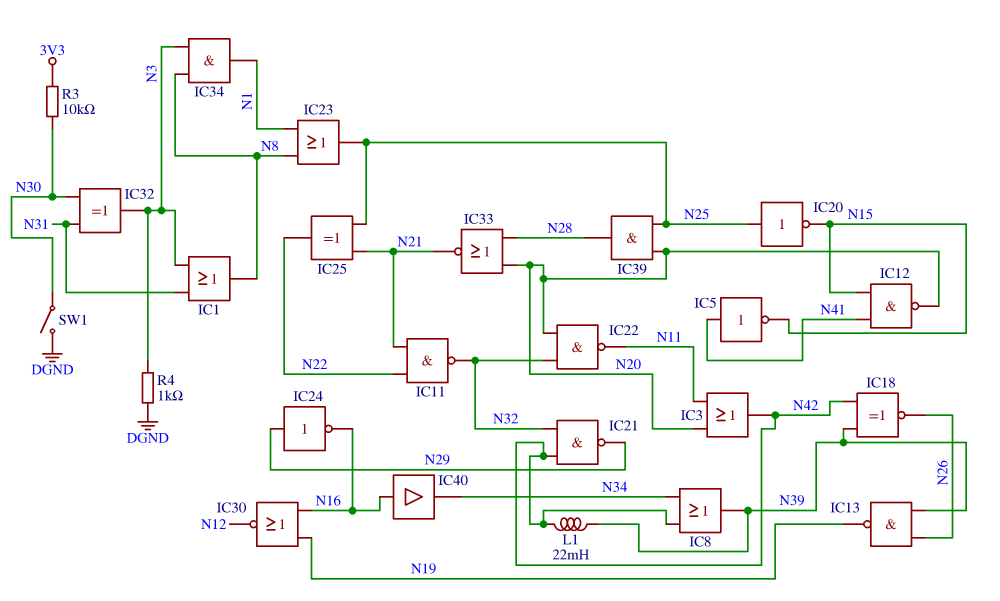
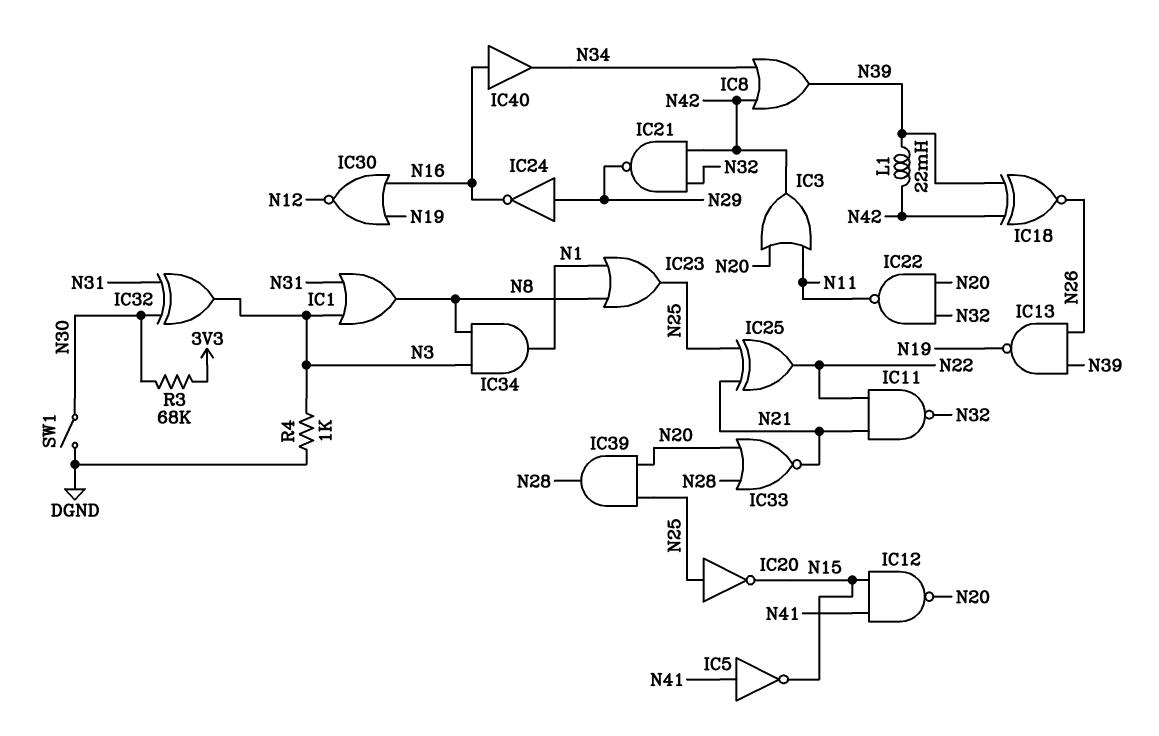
R3: 10k (3V3, N30) -> 68k (3V3, N30)

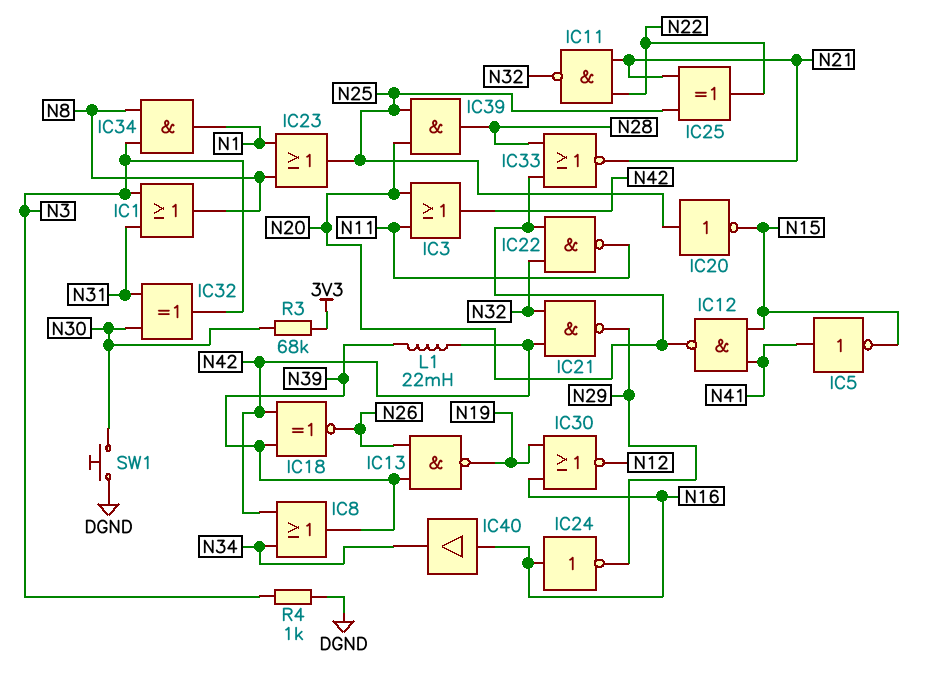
IC24: NOT (in N29, out N16) -> NOT (in N16, out N29)
SW1: switch (DGND, N30) -> button (DGND, N30)

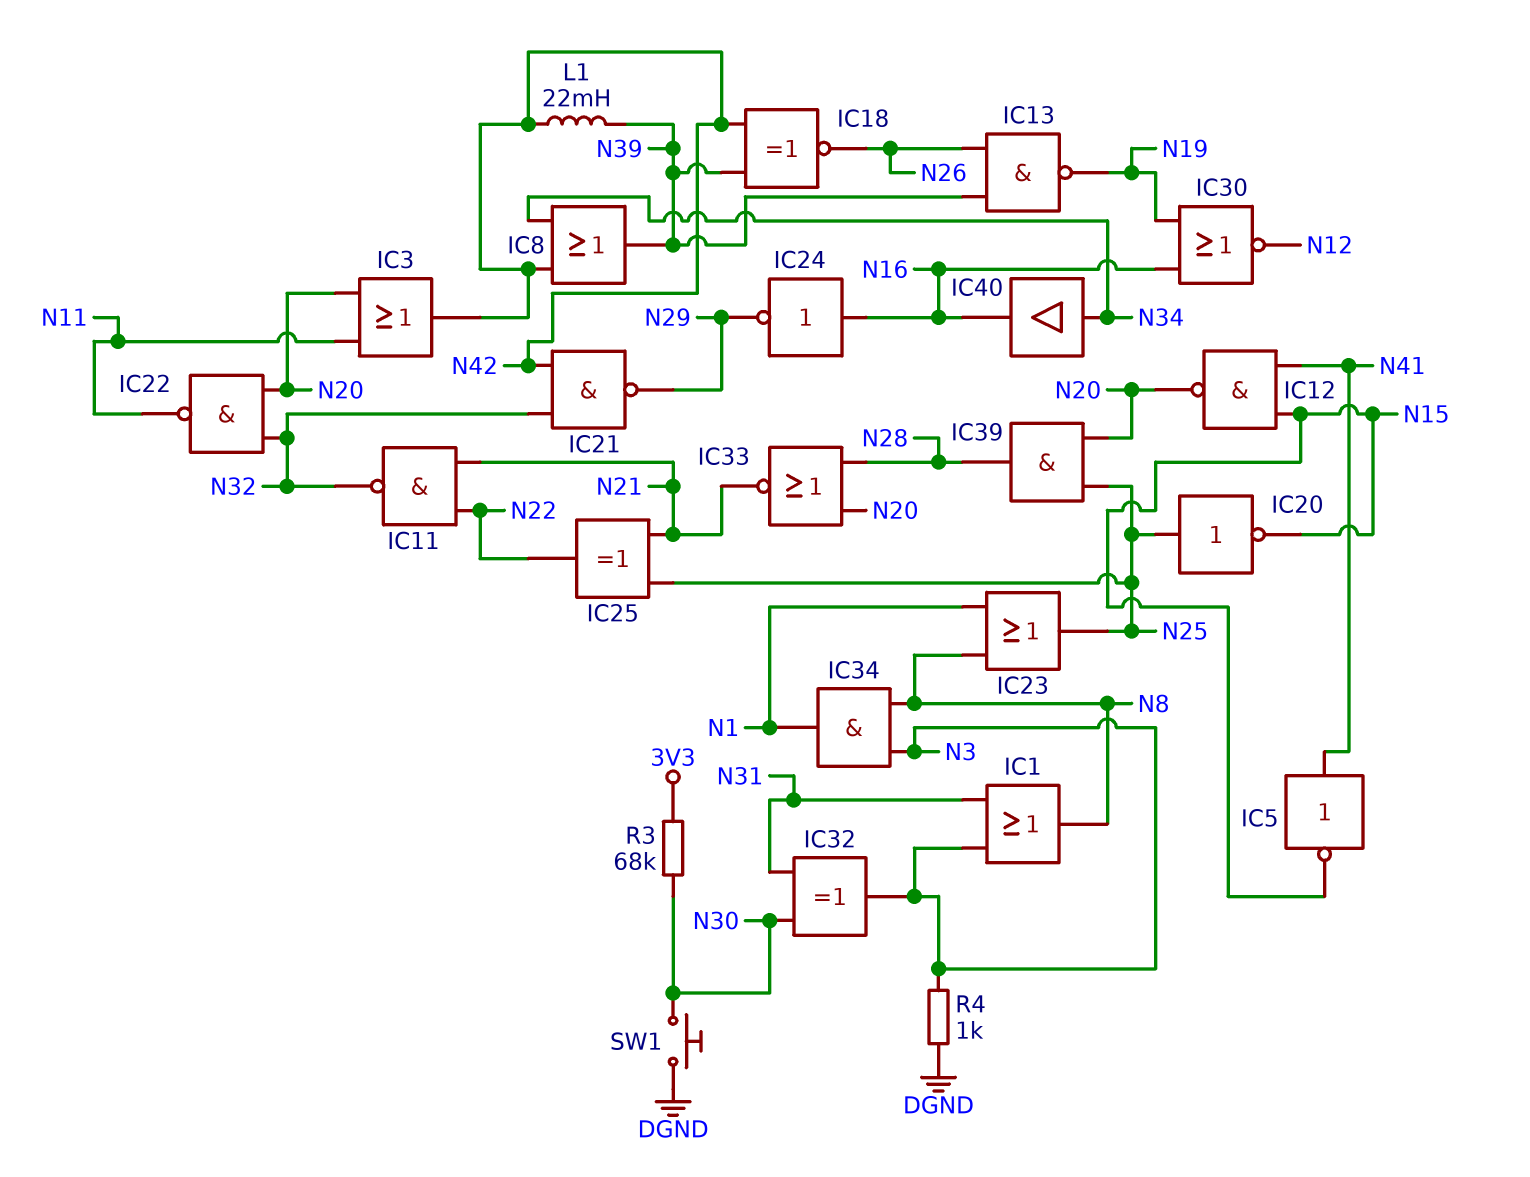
IC40: buffer (in N16, out N34) -> buffer (in N34, out N16)

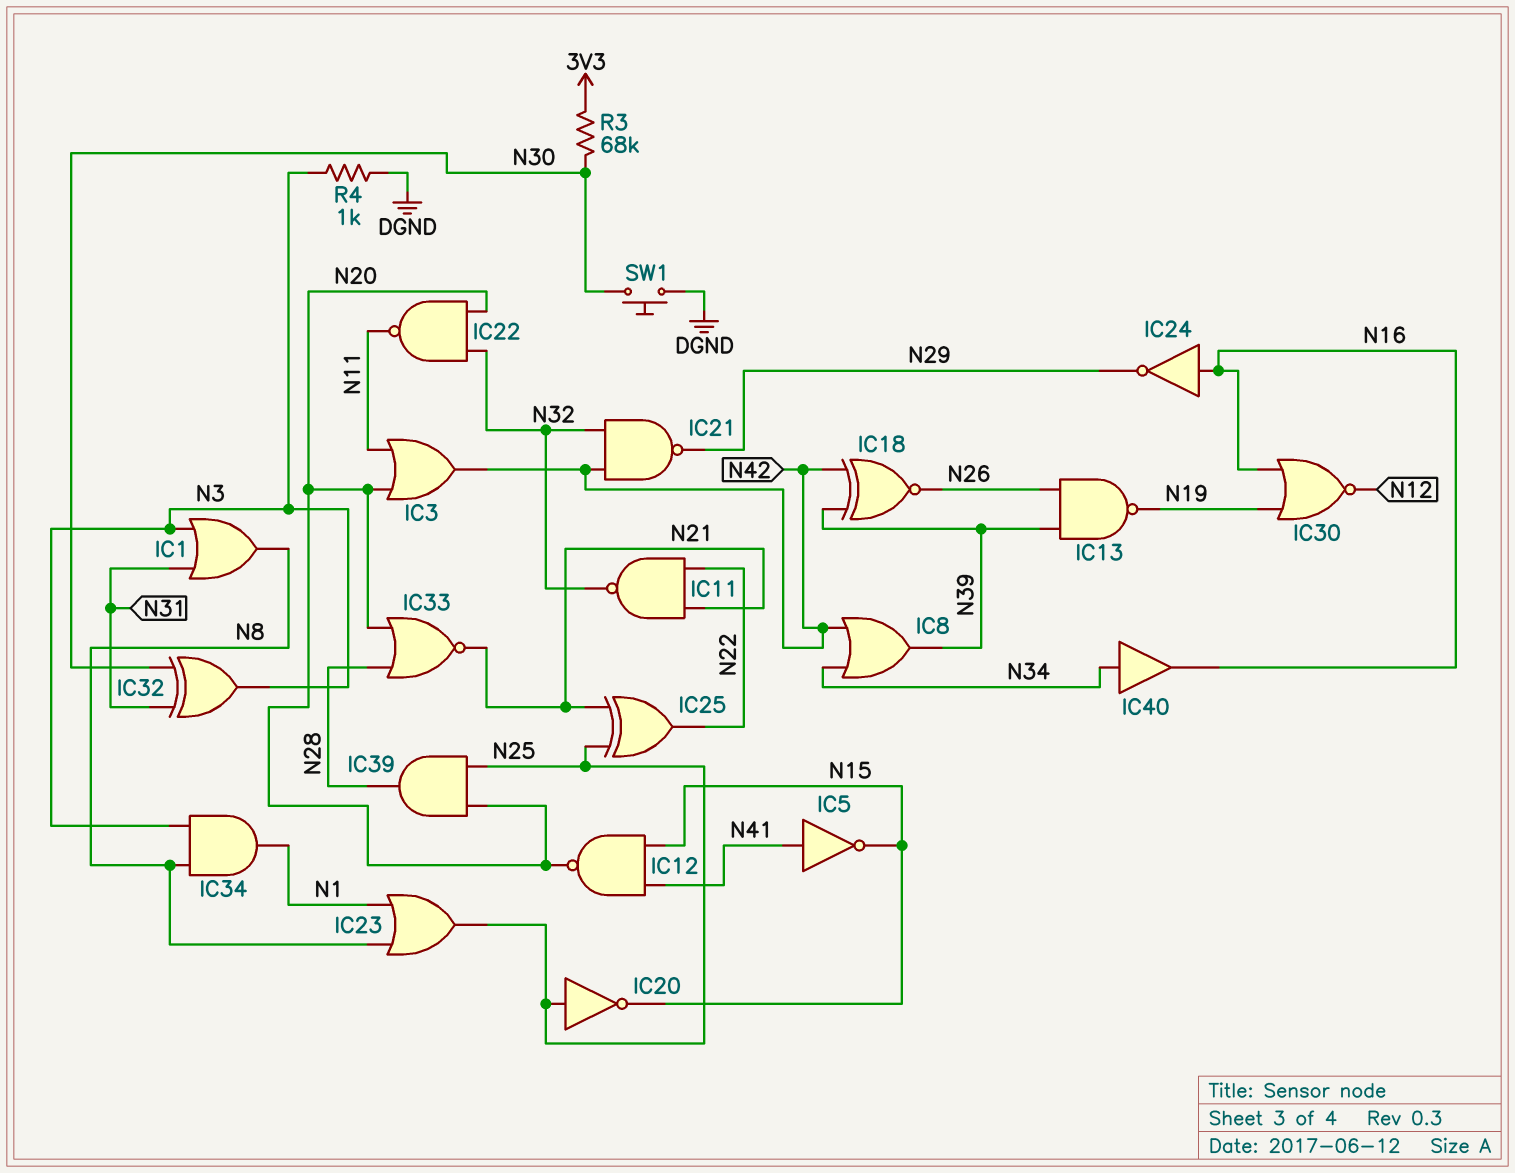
L1: 22mH (N39, N42) -> none

